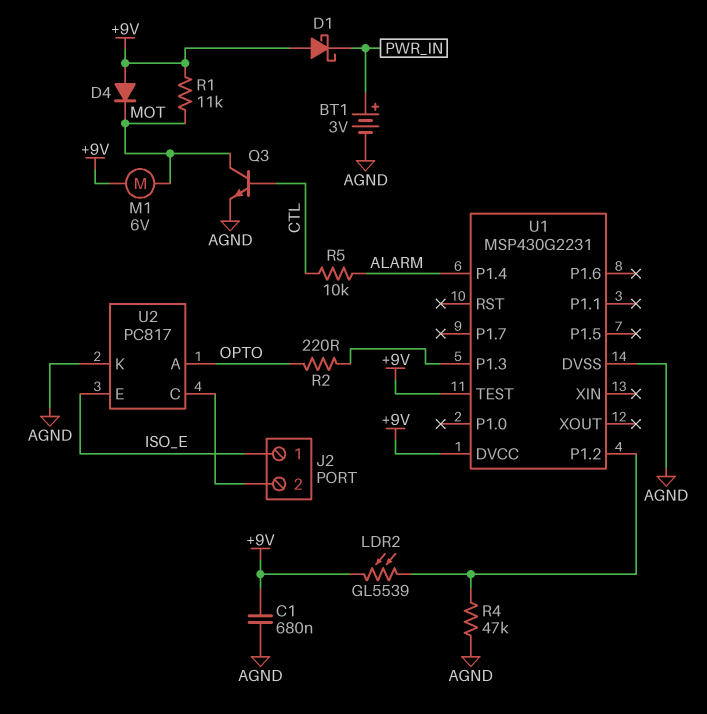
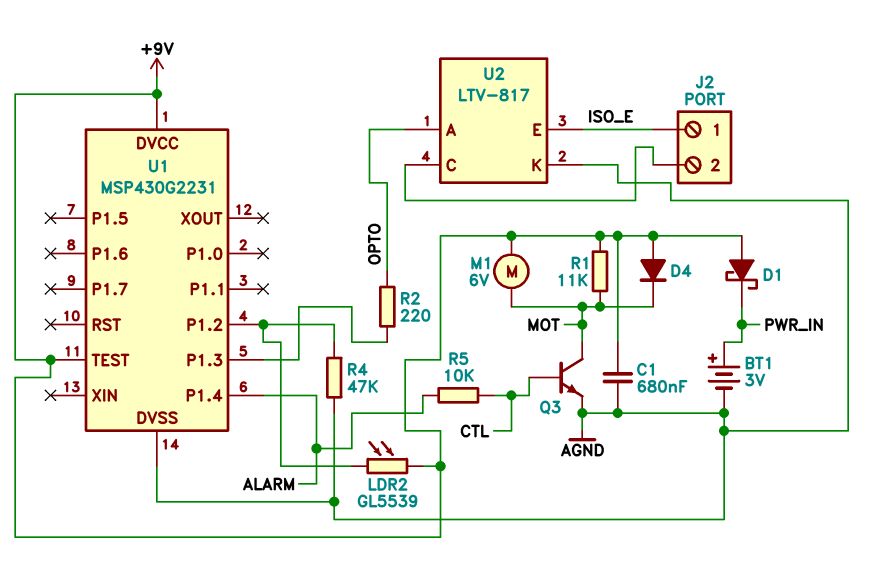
U2: PC817 -> LTV-817

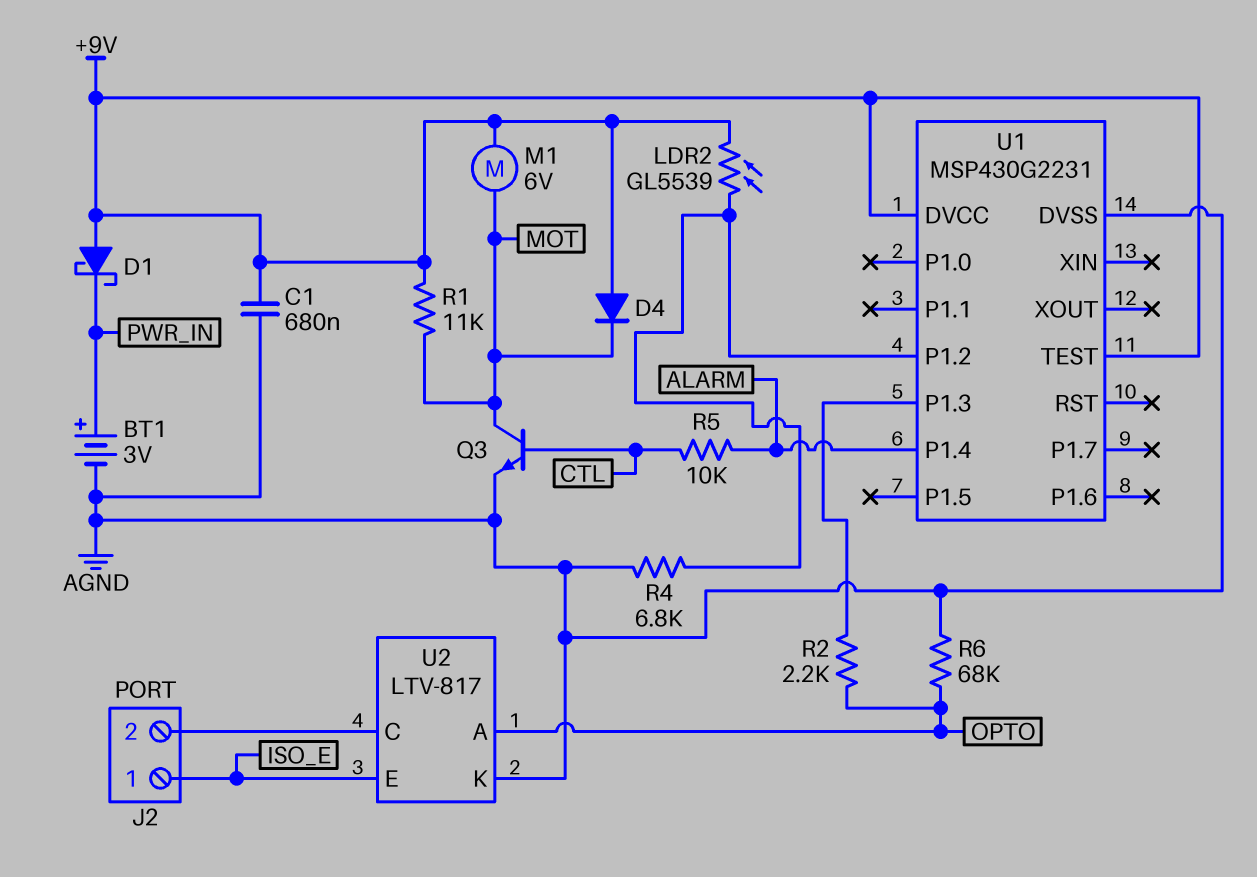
R2: 220 (OPTO, U1/P1.3) -> 2.2k (OPTO, U1/P1.3)
R4: 47k (AGND, U1/P1.2) -> 6.8k (AGND, U1/P1.2)
R6: none -> 68k (AGND, OPTO)

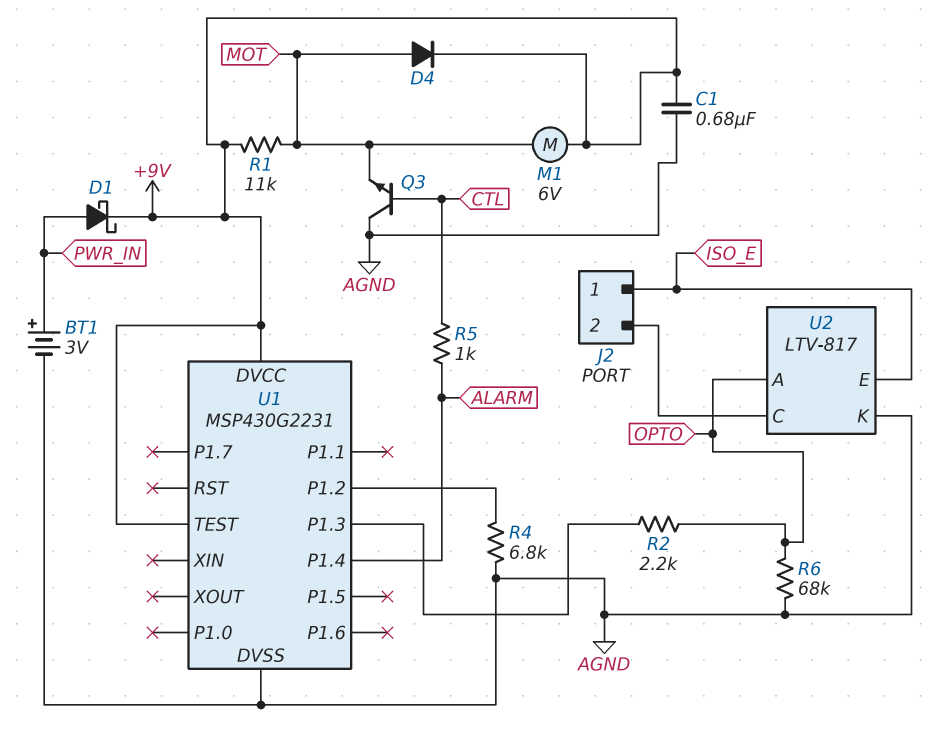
D1: schottky (A +9V, K PWR_IN) -> schottky (A PWR_IN, K +9V)
D4: diode (A +9V, K MOT) -> diode (A MOT, K +9V)
LDR2: GL5539 (+9V, U1/P1.2) -> none
Q3: NPN (B CTL, C MOT, E AGND) -> NPN (B CTL, C AGND, E MOT)
R5: 10k (ALARM, CTL) -> 1k (ALARM, CTL)

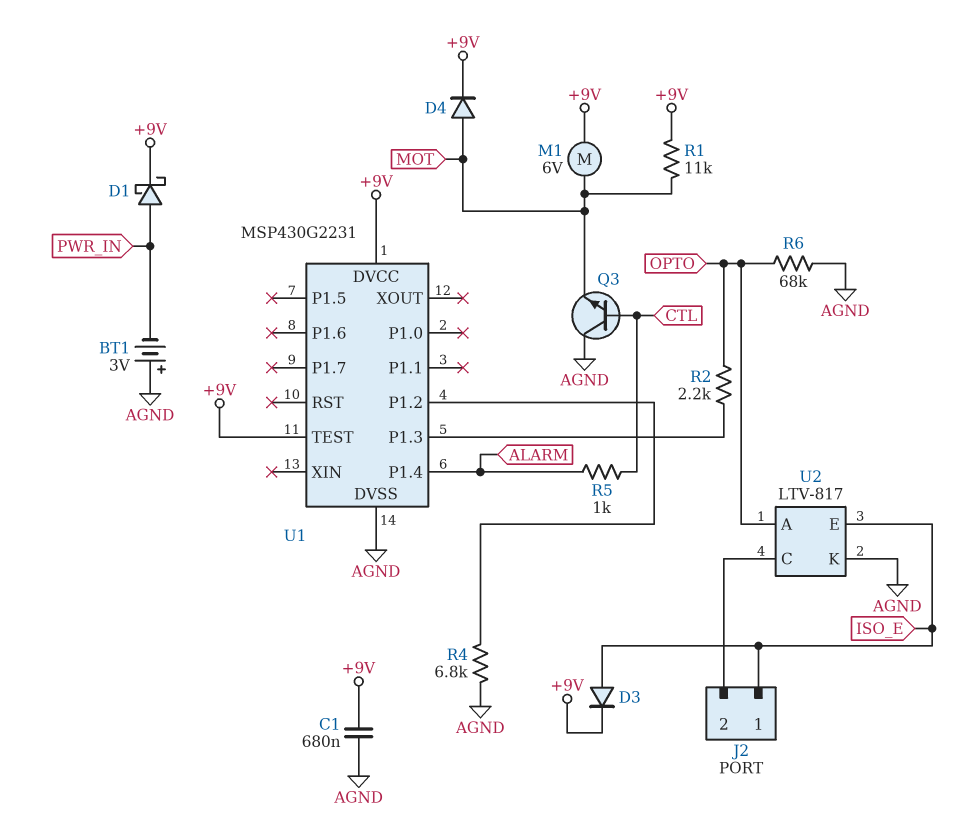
BT1: 3V (plus PWR_IN, minus AGND) -> 3V (plus AGND, minus PWR_IN)
D3: none -> diode (A ISO_E, K +9V)

